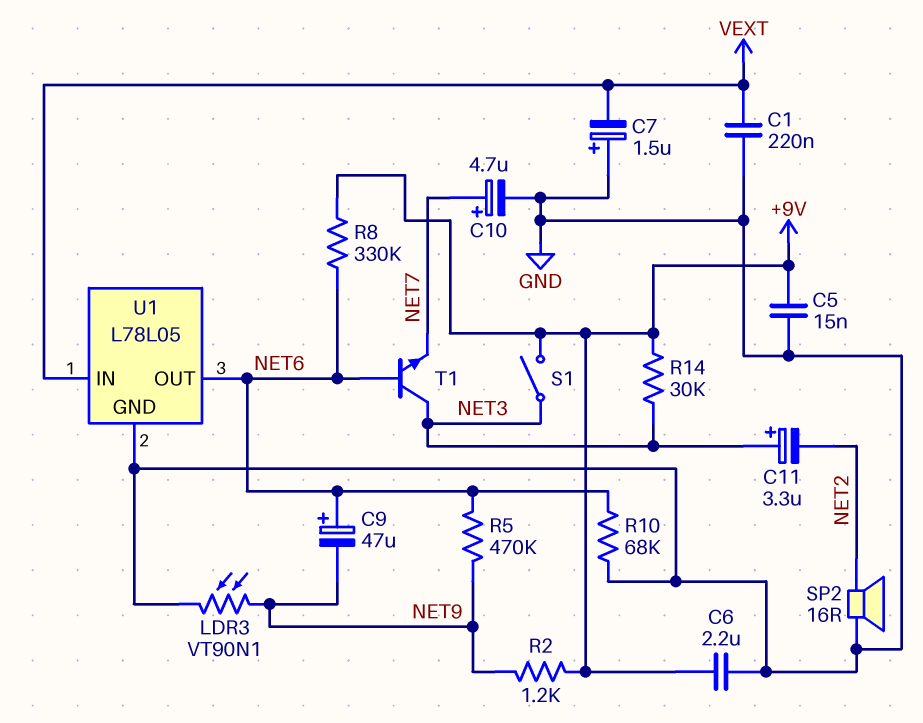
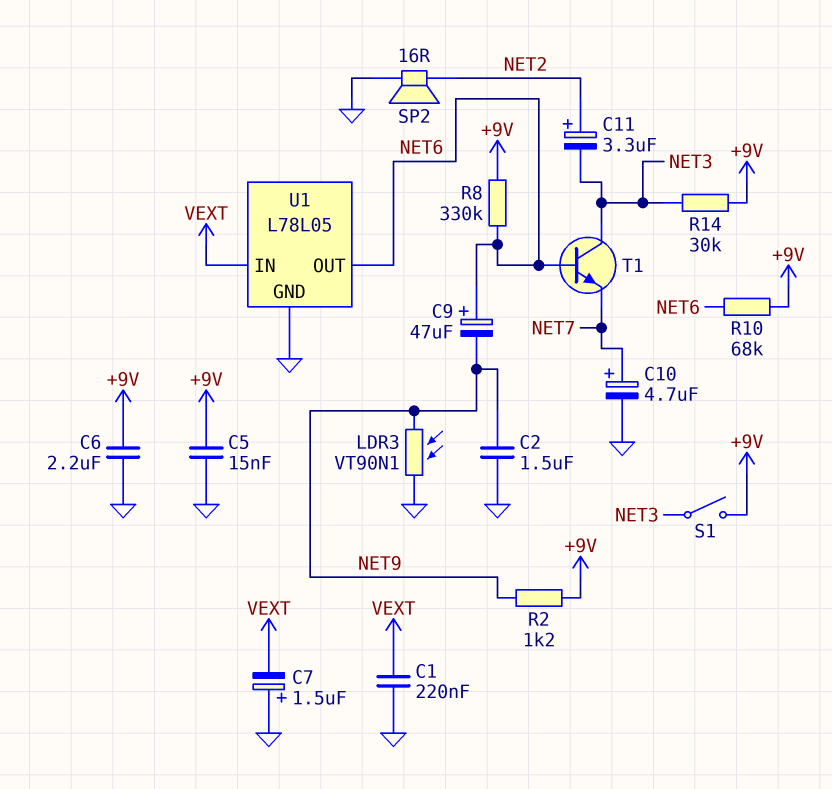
C2: none -> 1.5uF (GND, NET9)
C11: 3.3uF (plus NET3, minus NET2) -> 3.3uF (plus NET2, minus NET3)
R5: 470k (NET6, NET9) -> none
R10: 68k (GND, NET6) -> 68k (+9V, NET6)

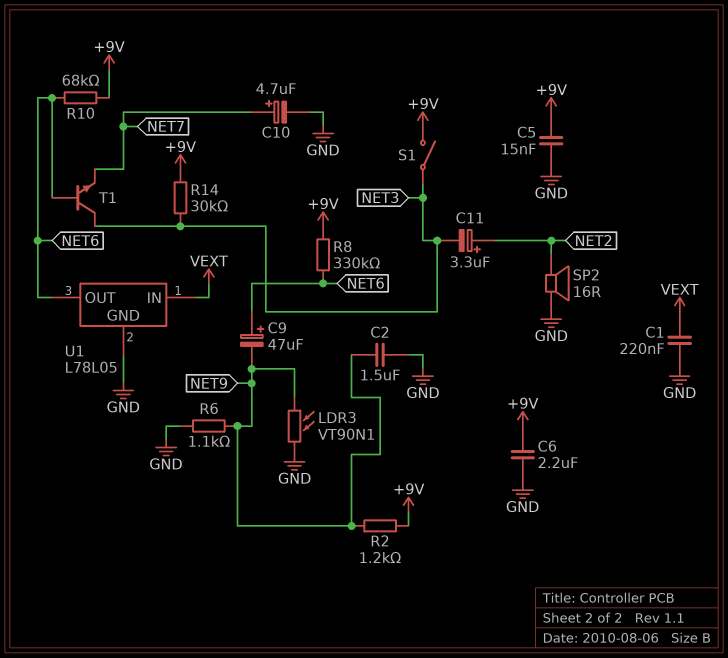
C7: 1.5uF (plus GND, minus VEXT) -> none
R6: none -> 1.1k (GND, NET9)

